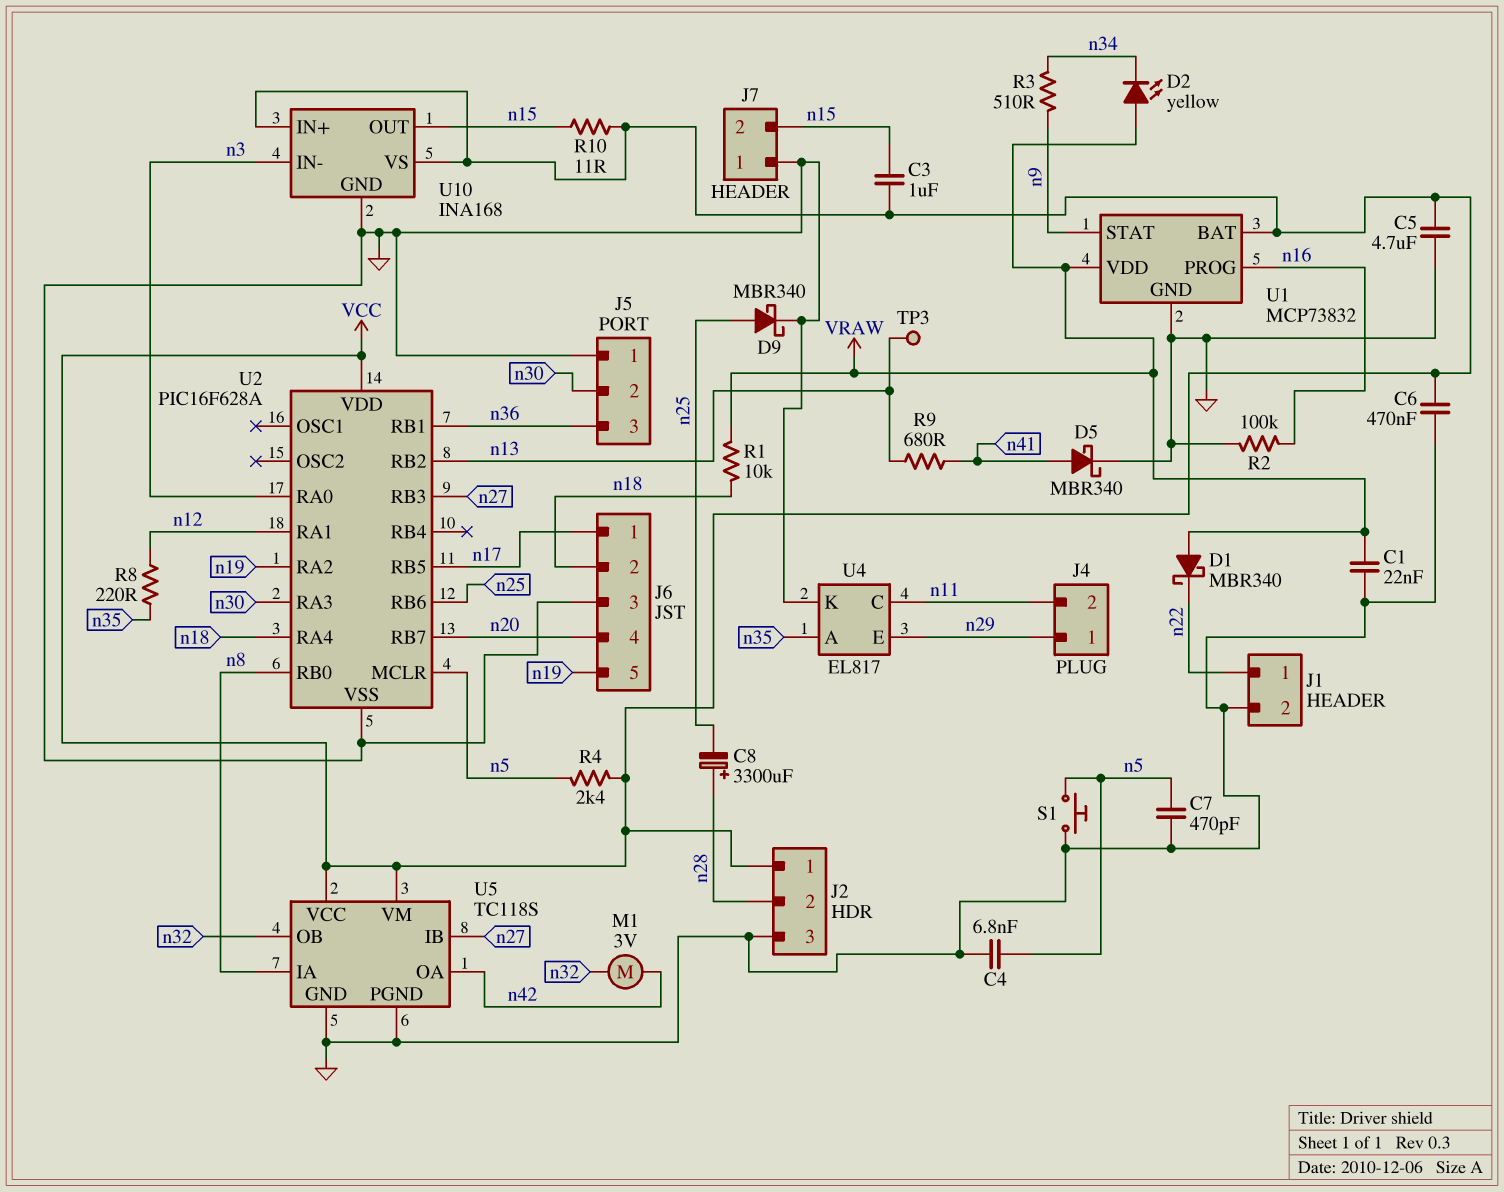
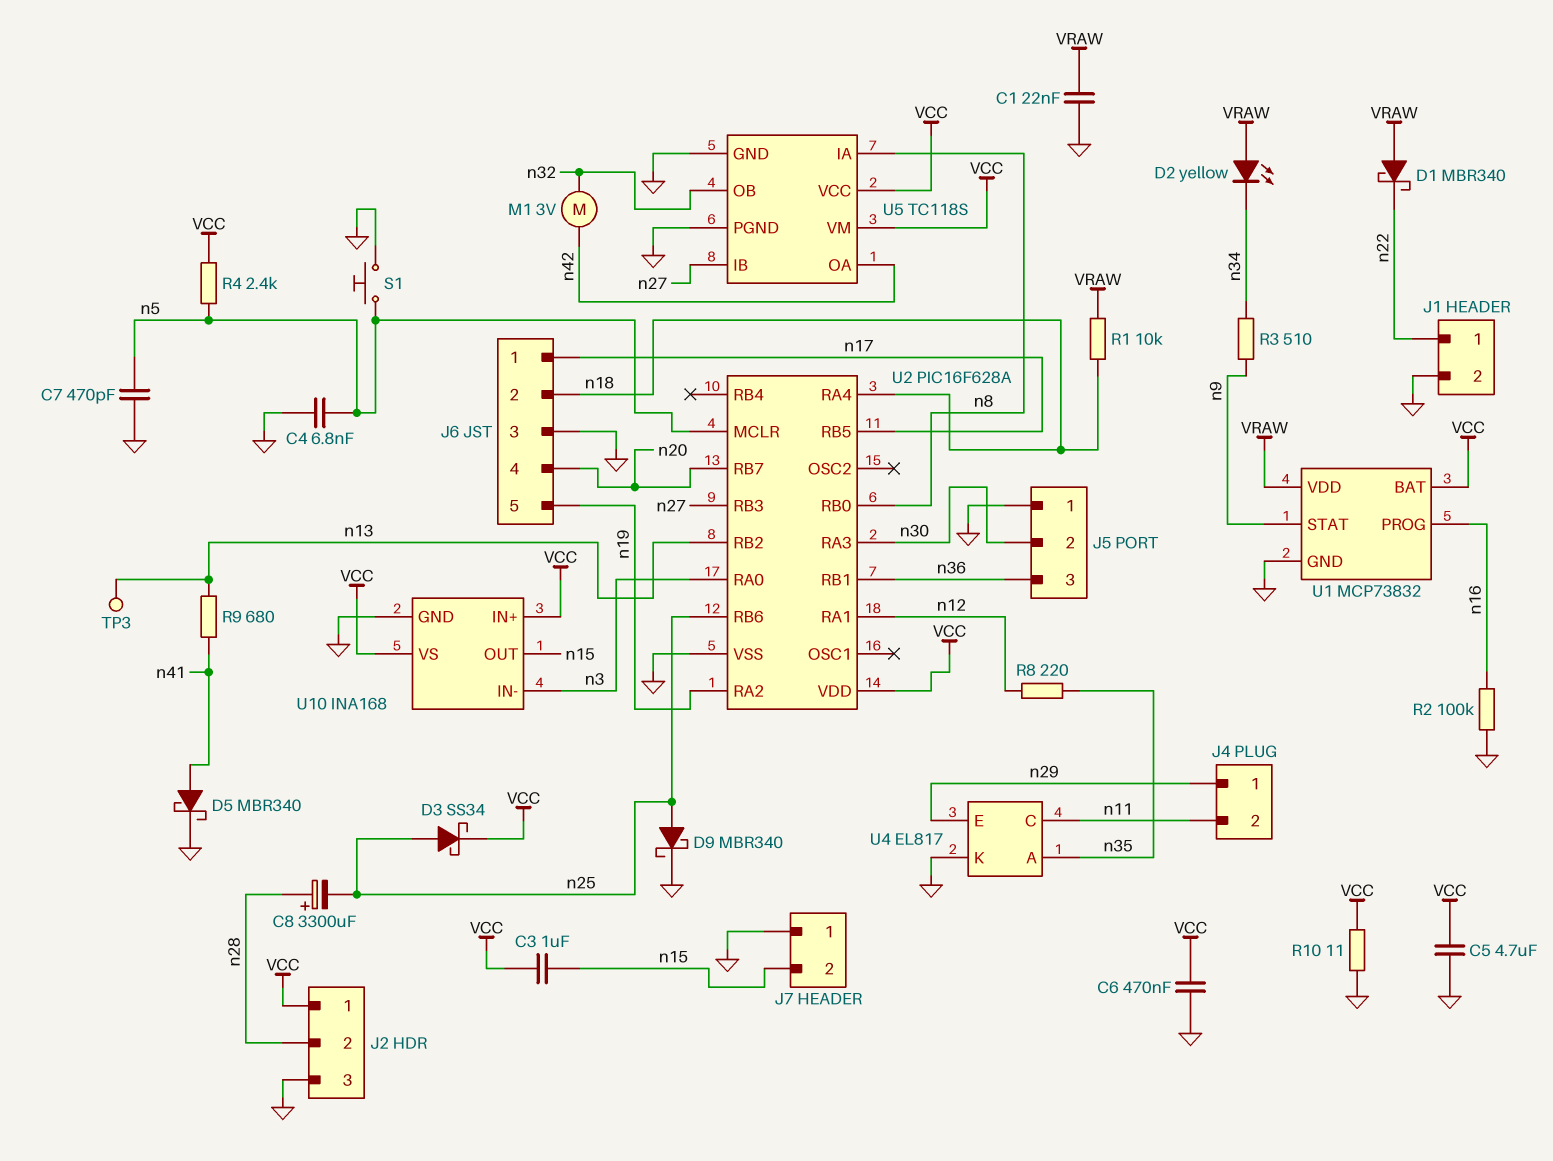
D3: none -> schottky SS34 (A n25, K VCC)
R10: 11 (VCC, n15) -> 11 (GND, VCC)

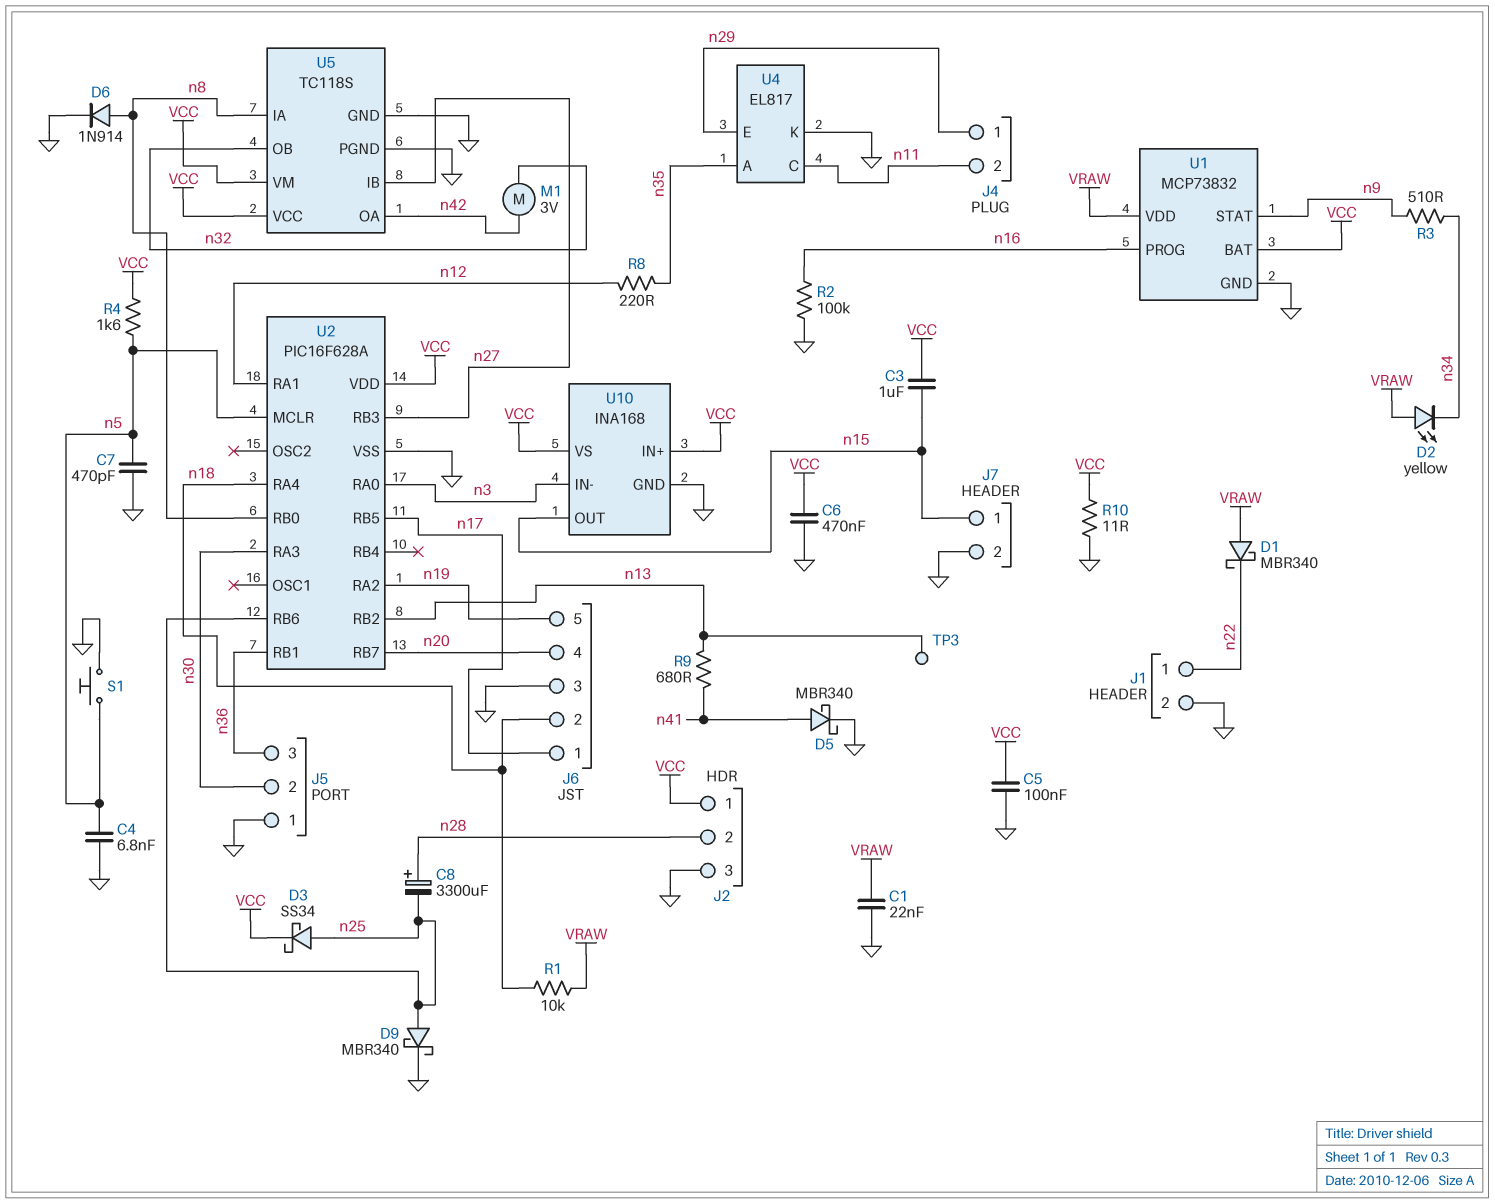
C5: 4.7uF (GND, VCC) -> 100nF (GND, VCC)
D6: none -> diode 1N914 (A n8, K GND)
J7 pin 1: GND -> n15
J7 pin 2: n15 -> GND
R4: 2.4k (VCC, n5) -> 1.6k (VCC, n5)

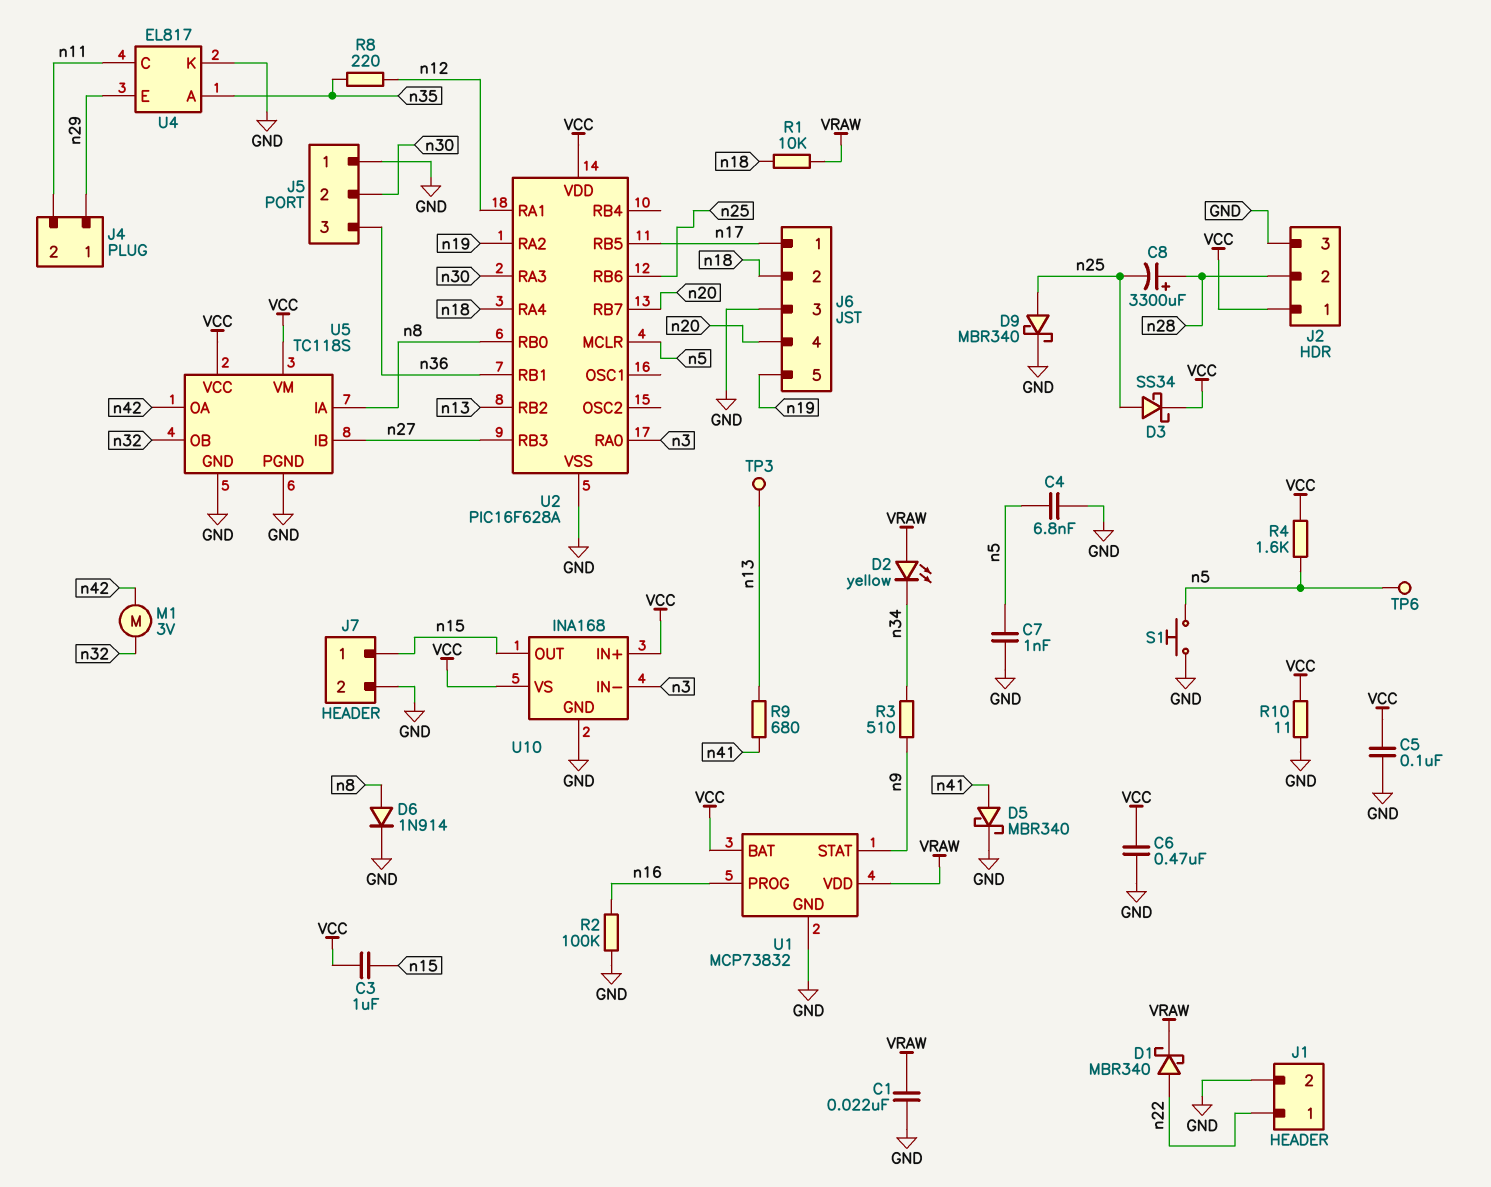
C7: 470pF (GND, n5) -> 1nF (GND, n5)
D1: schottky MBR340 (A VRAW, K n22) -> schottky MBR340 (A n22, K VRAW)
TP6: none -> test point (n5)

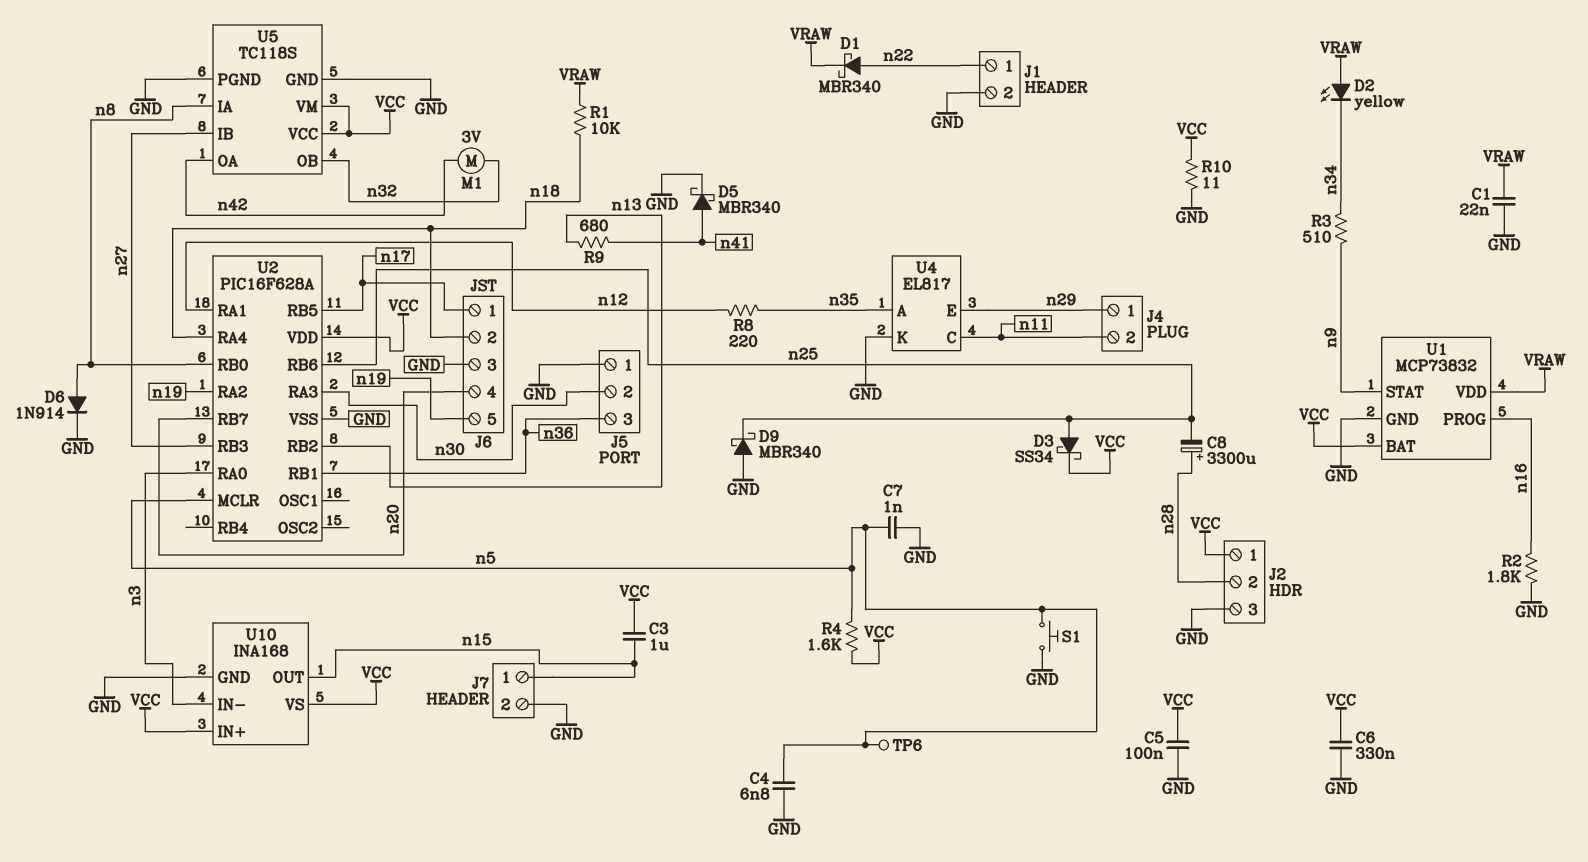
C6: 470nF (GND, VCC) -> 330nF (GND, VCC)
D9: schottky MBR340 (A n25, K GND) -> schottky MBR340 (A GND, K n25)
R2: 100k (GND, n16) -> 1.8k (GND, n16)
TP3: test point (n13) -> none

